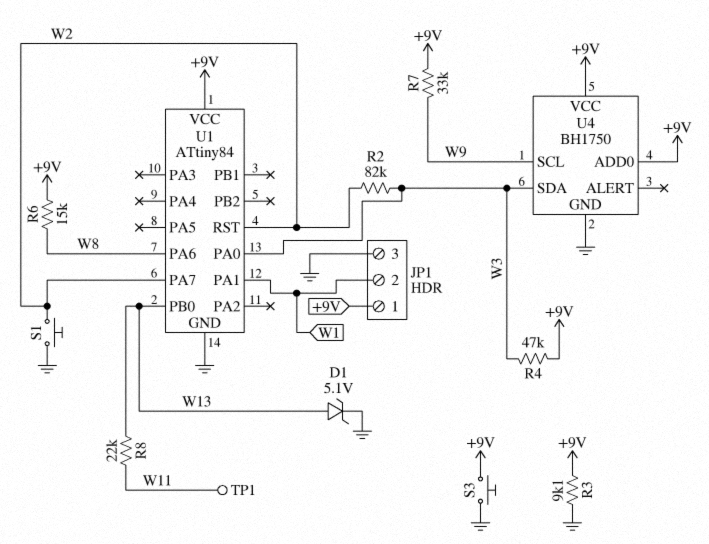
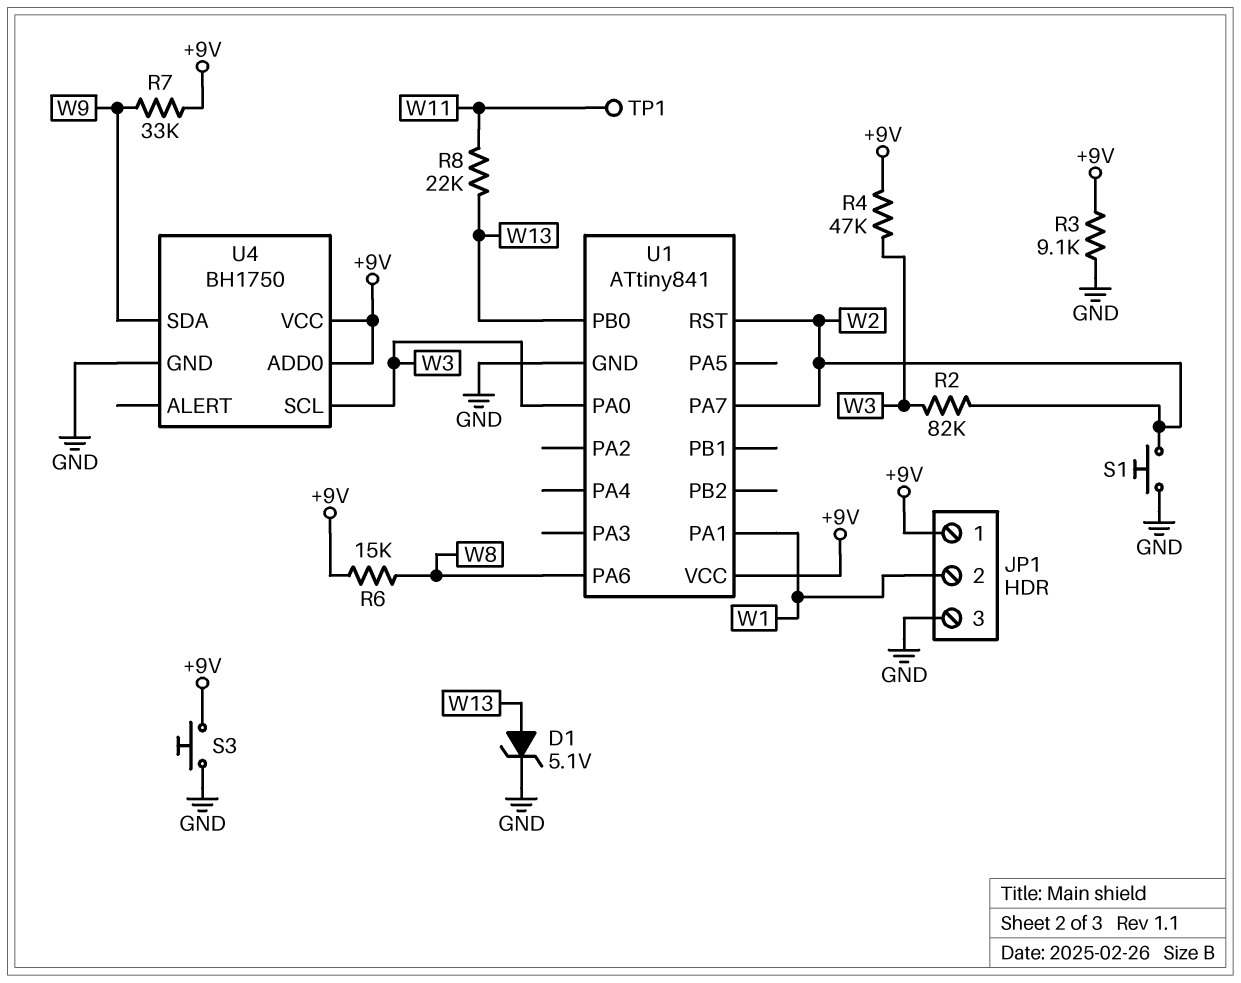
U1: ATtiny84 -> ATtiny841
U4 pin SCL: W9 -> W3
U4 pin SDA: W3 -> W9

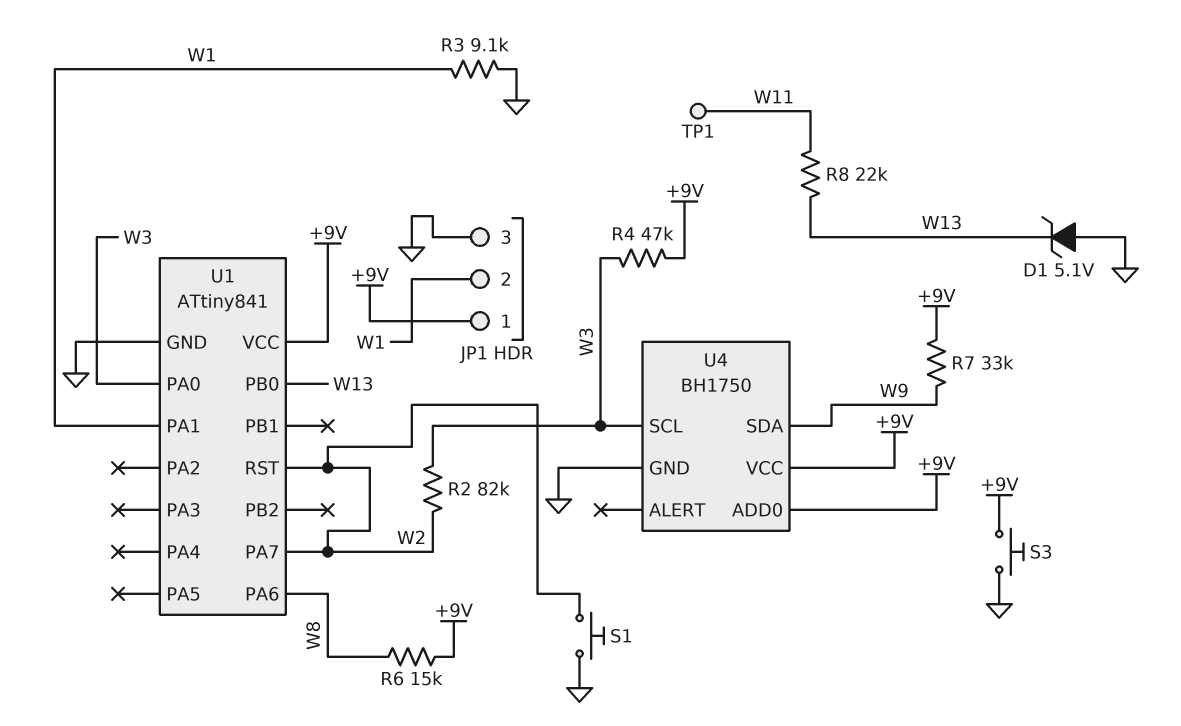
D1: zener 5.1V (A W13, K GND) -> zener 5.1V (A GND, K W13)
R3: 9.1k (+9V, GND) -> 9.1k (GND, W1)

